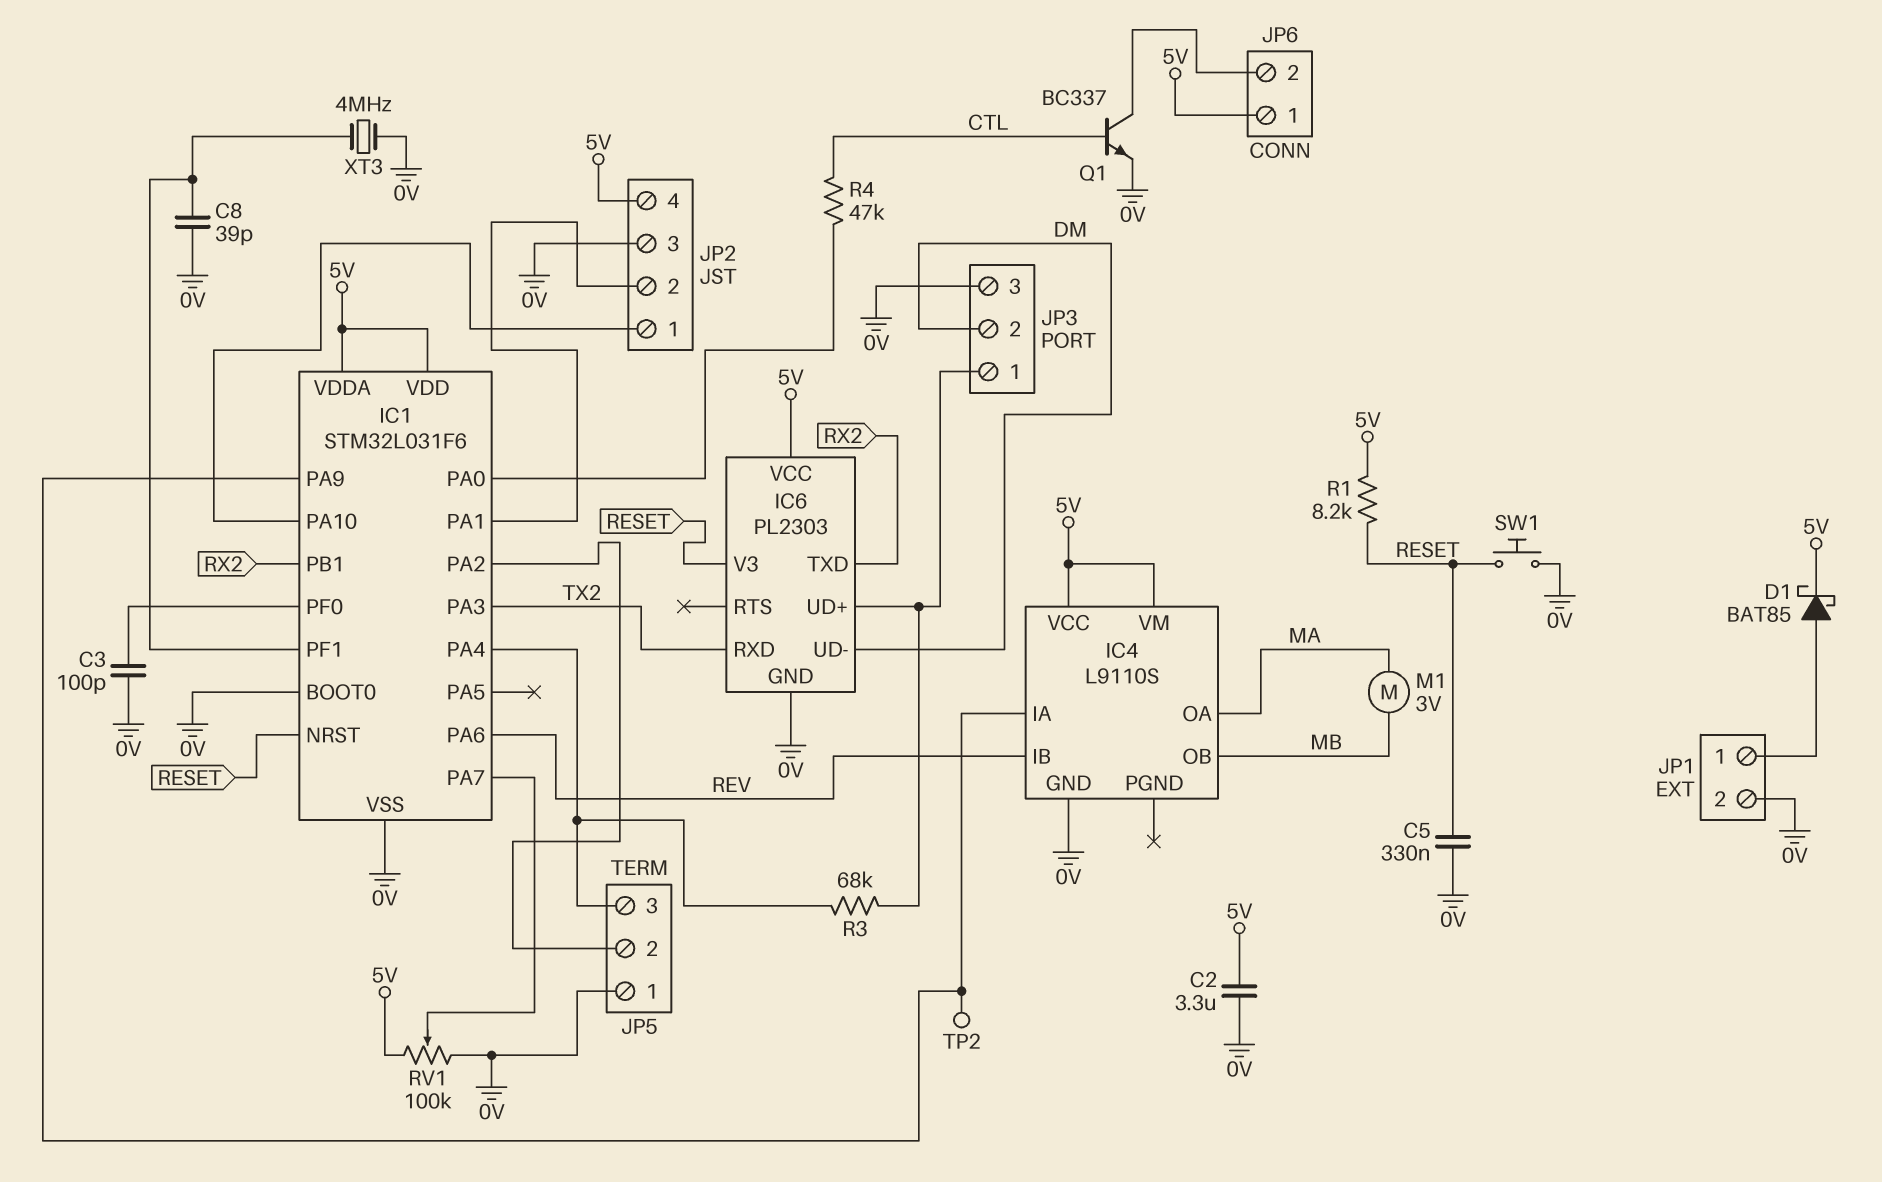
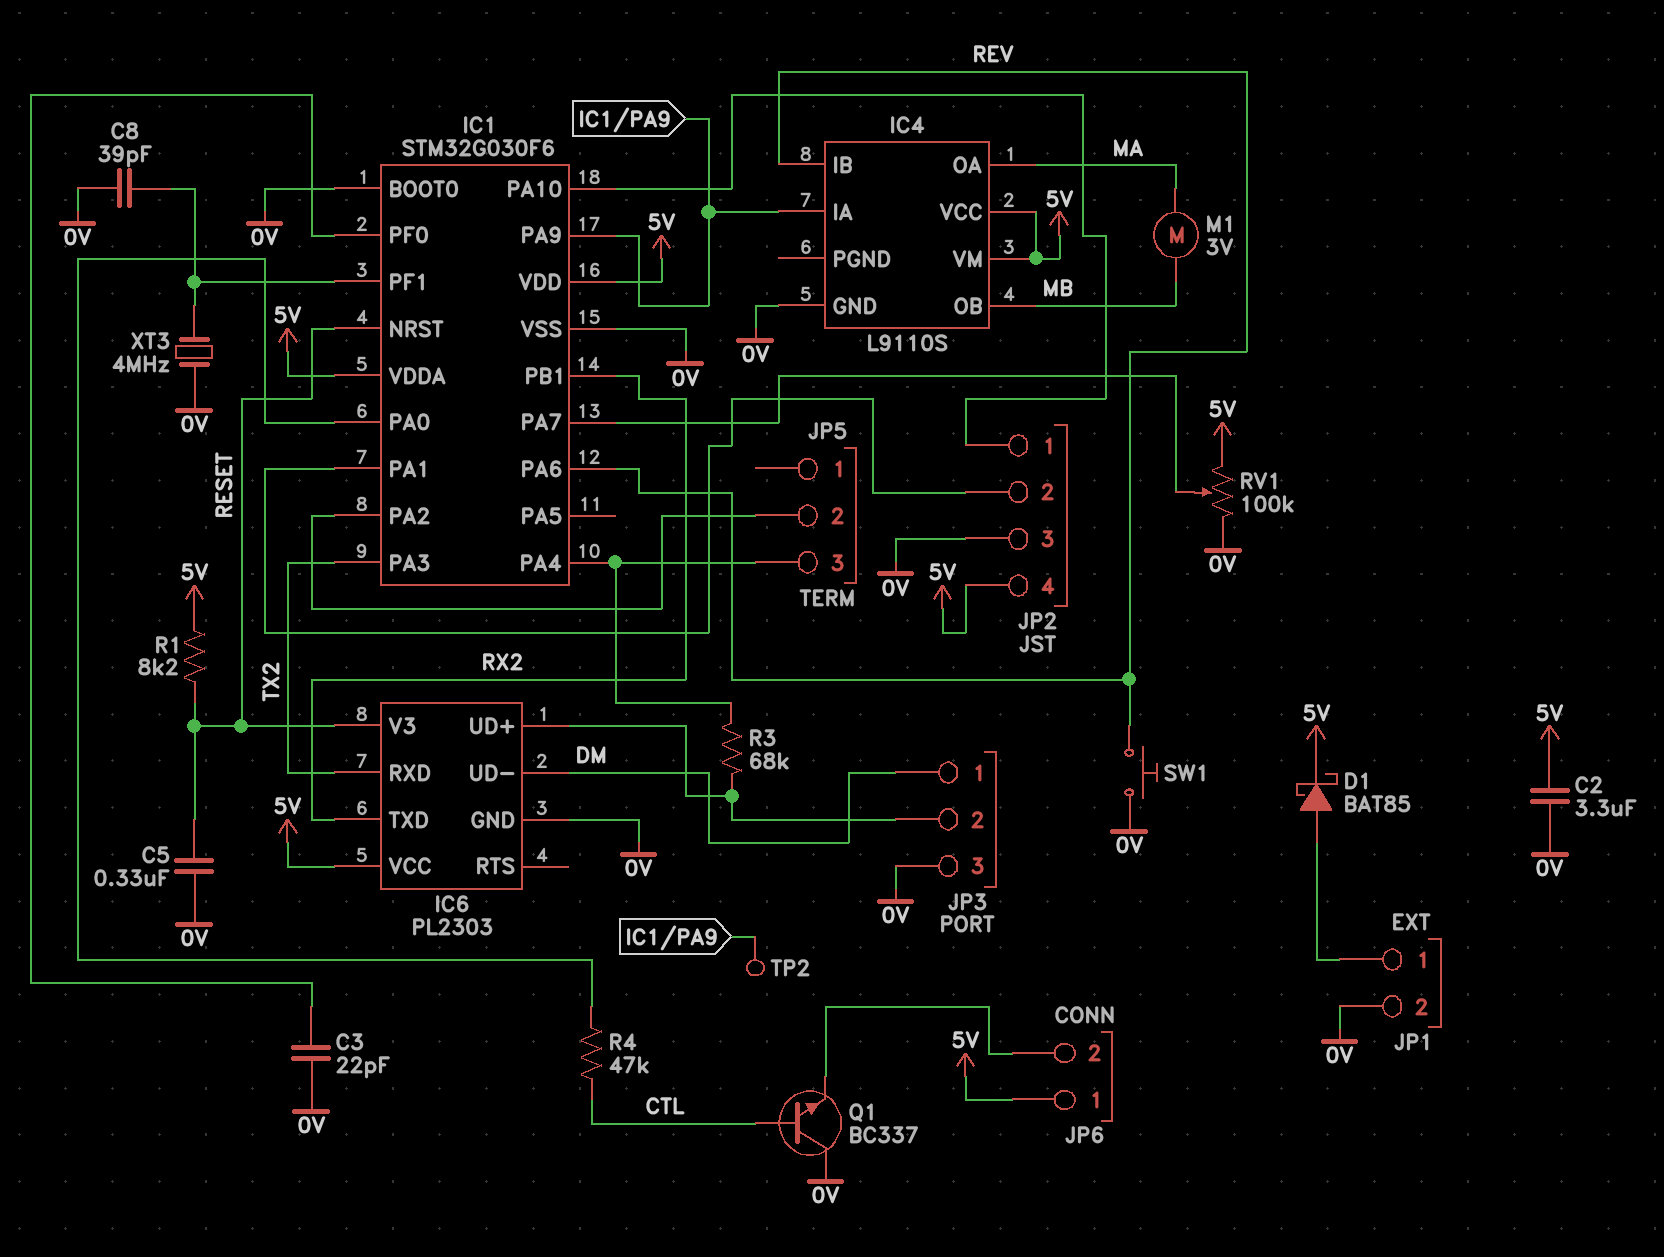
C3: 100pF (0V, IC1/PF0) -> 22pF (0V, IC1/PF0)
IC1: STM32L031F6 -> STM32G030F6
JP3 pin 1: IC6/UD+ -> DM
JP3 pin 2: DM -> IC6/UD+
JP5 pin 1: 0V -> none
Q1: NPN BC337 (B CTL, C JP6/2, E 0V) -> NPN BC337 (B CTL, C 0V, E JP6/2)
SW1: button (0V, RESET) -> button (0V, REV)

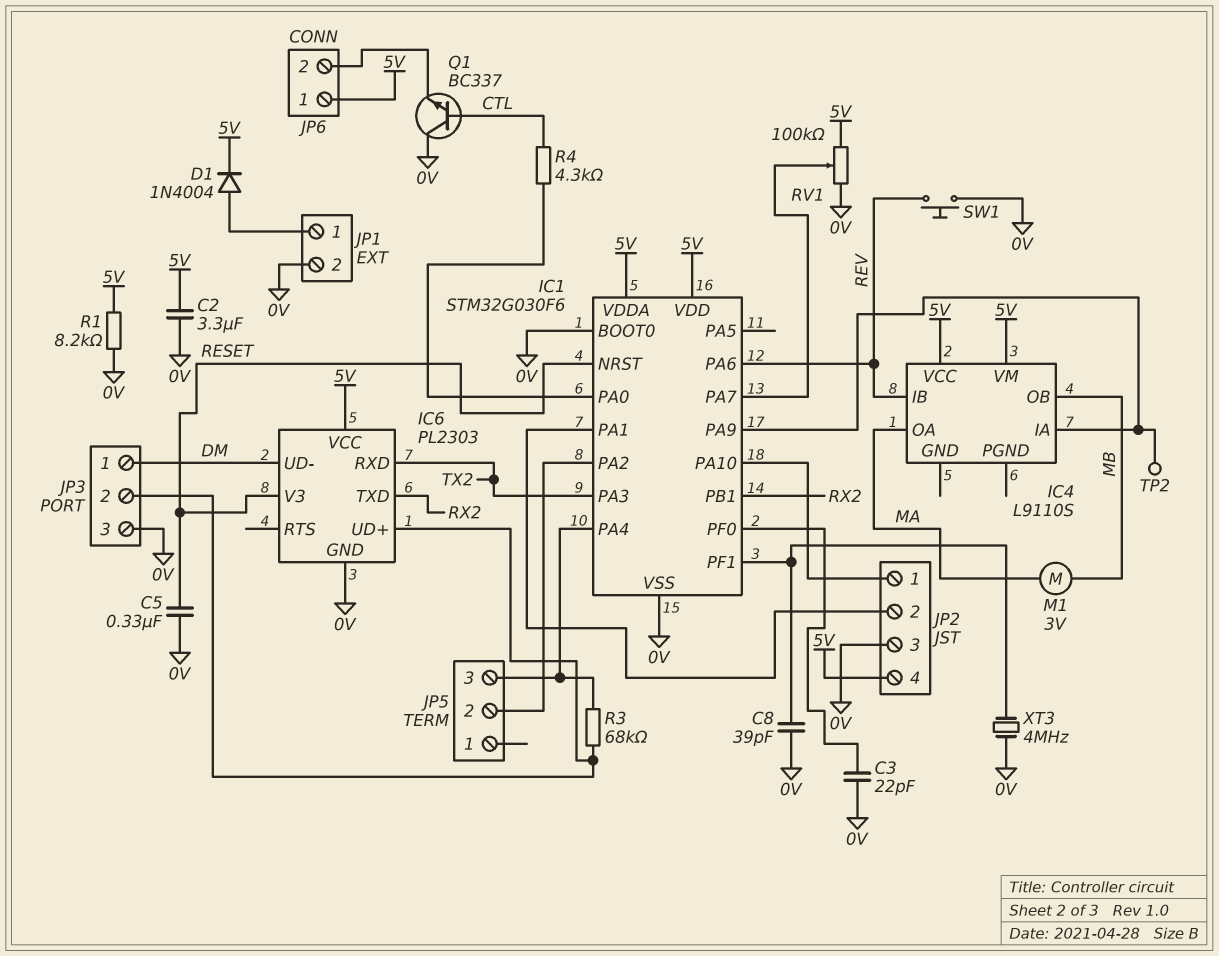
D1: schottky BAT85 (A JP1/1, K 5V) -> diode 1N4004 (A JP1/1, K 5V)
IC4 pin GND: 0V -> none
R1: 8.2k (5V, RESET) -> 8.2k (0V, 5V)
R4: 47k (CTL, IC1/PA0) -> 4.3k (CTL, IC1/PA0)

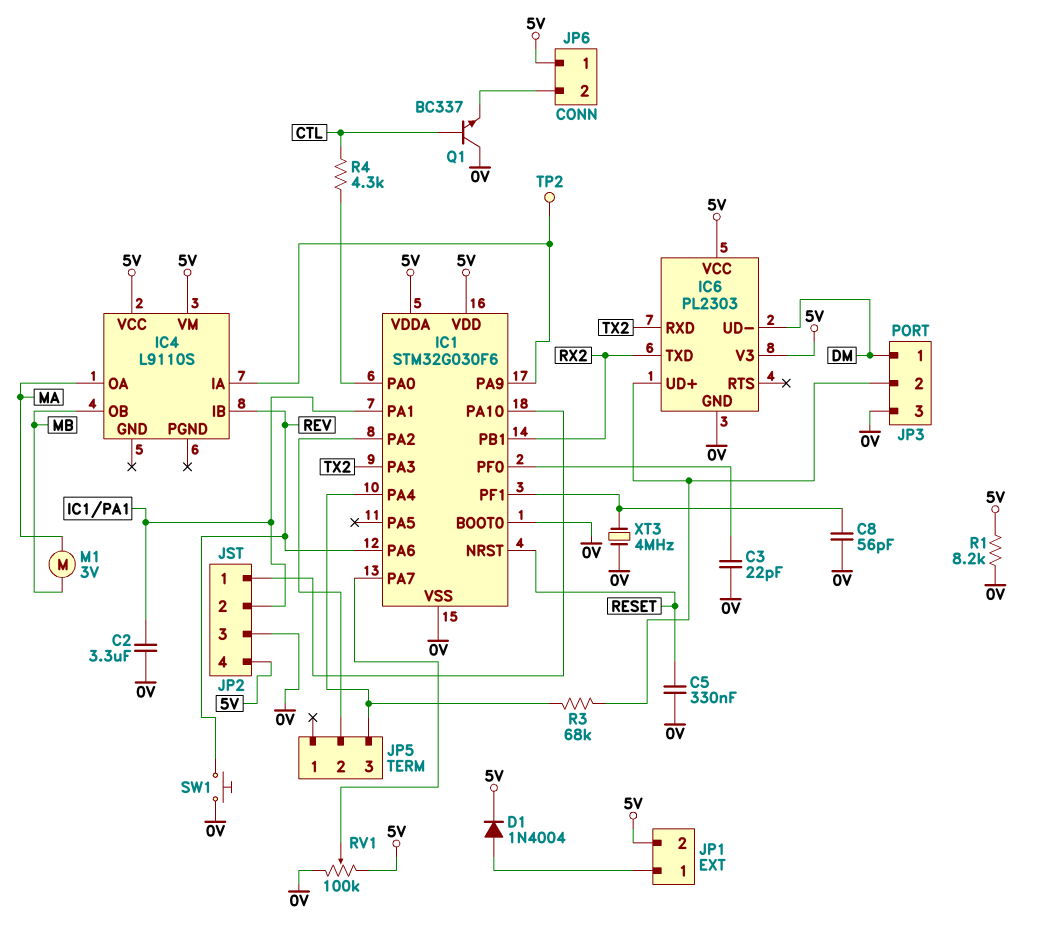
C2: 3.3uF (0V, 5V) -> 3.3uF (0V, IC1/PA1)
C8: 39pF (0V, IC1/PF1) -> 56pF (0V, IC1/PF1)
IC6 pin V3: RESET -> 5V
JP1 pin 2: 0V -> 5V

